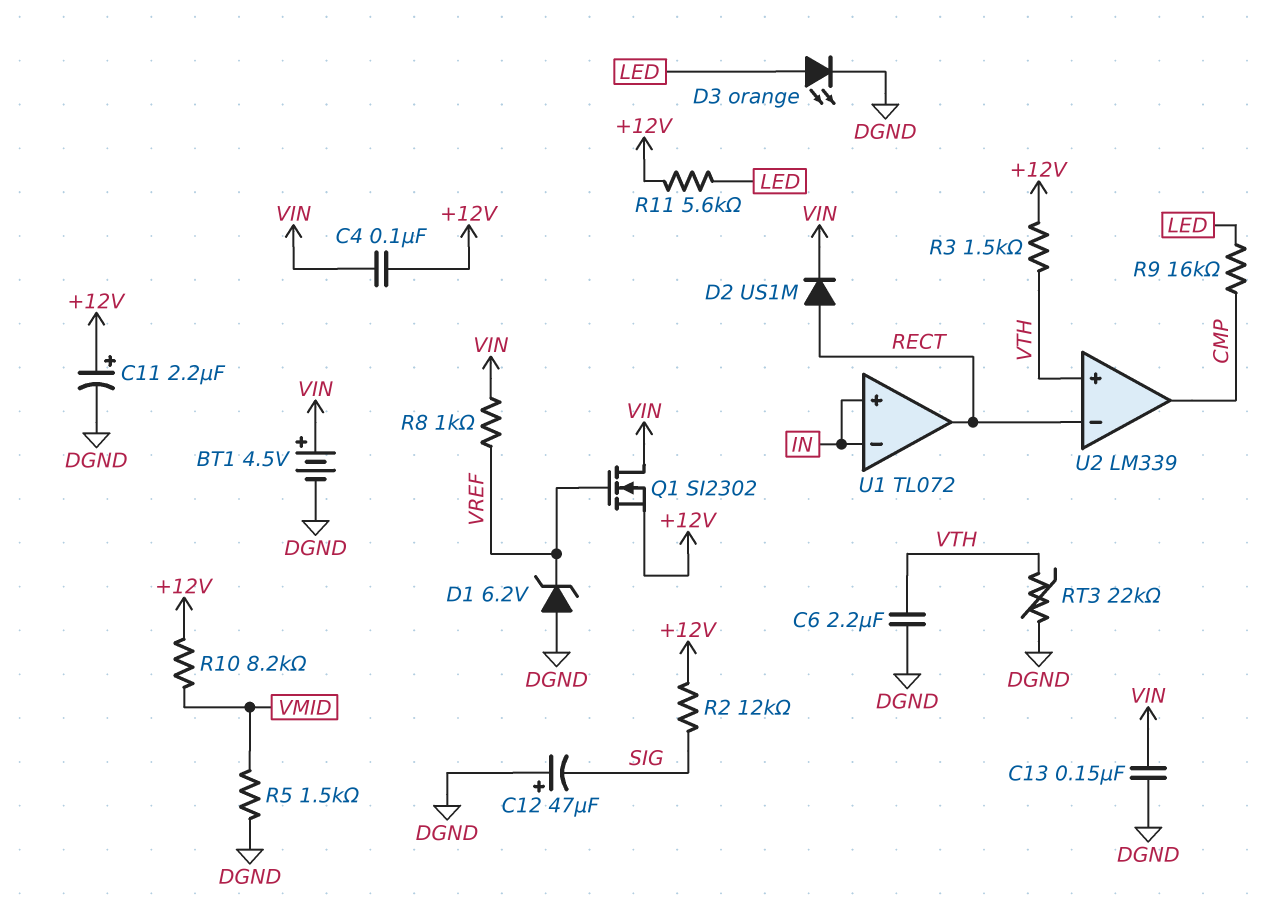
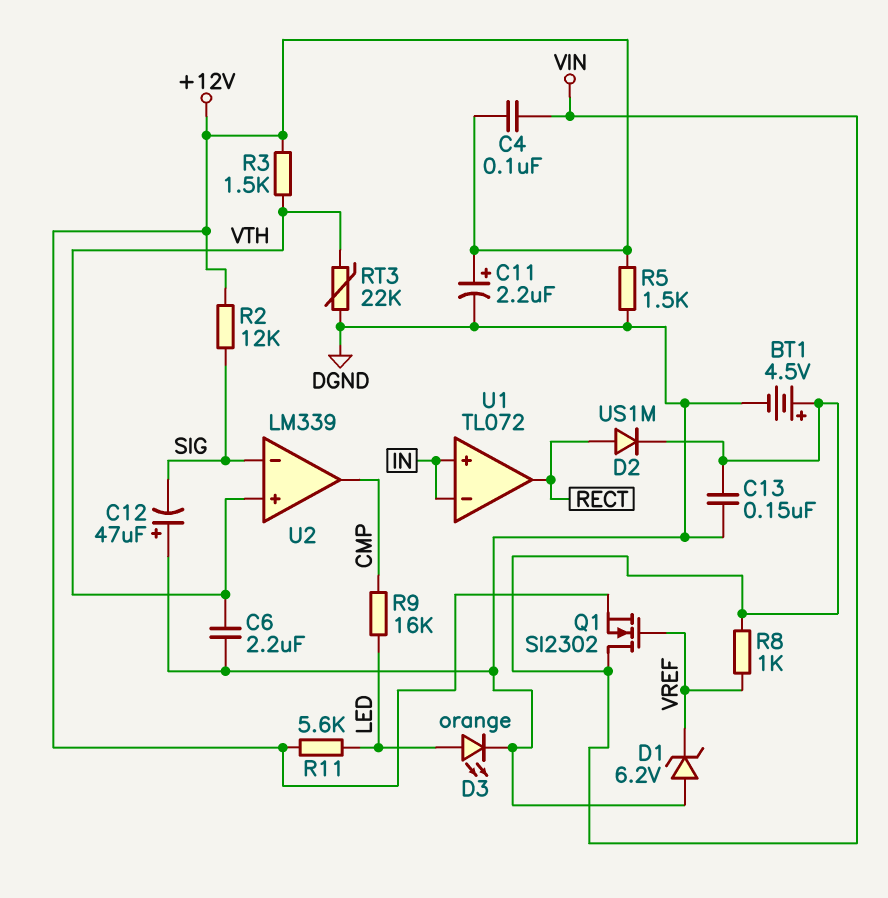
R5: 1.5k (DGND, VMID) -> 1.5k (+12V, DGND)
R10: 8.2k (+12V, VMID) -> none
U2 pin in-: RECT -> SIG

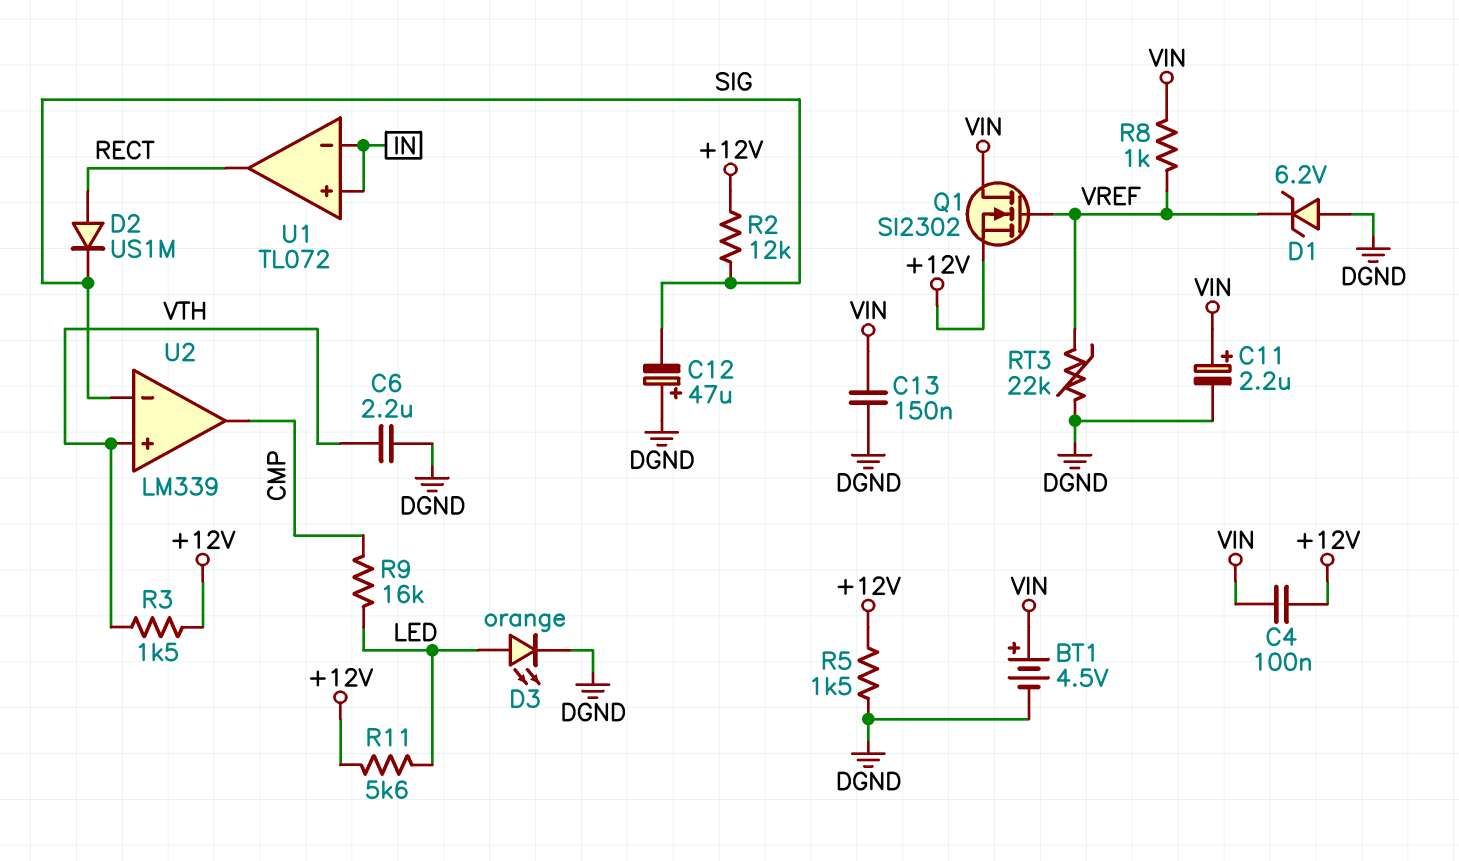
C11: 2.2uF (plus +12V, minus DGND) -> 2.2uF (plus VIN, minus DGND)
D2: diode US1M (A RECT, K VIN) -> diode US1M (A RECT, K SIG)
RT3: 22k (DGND, VTH) -> 22k (DGND, VREF)

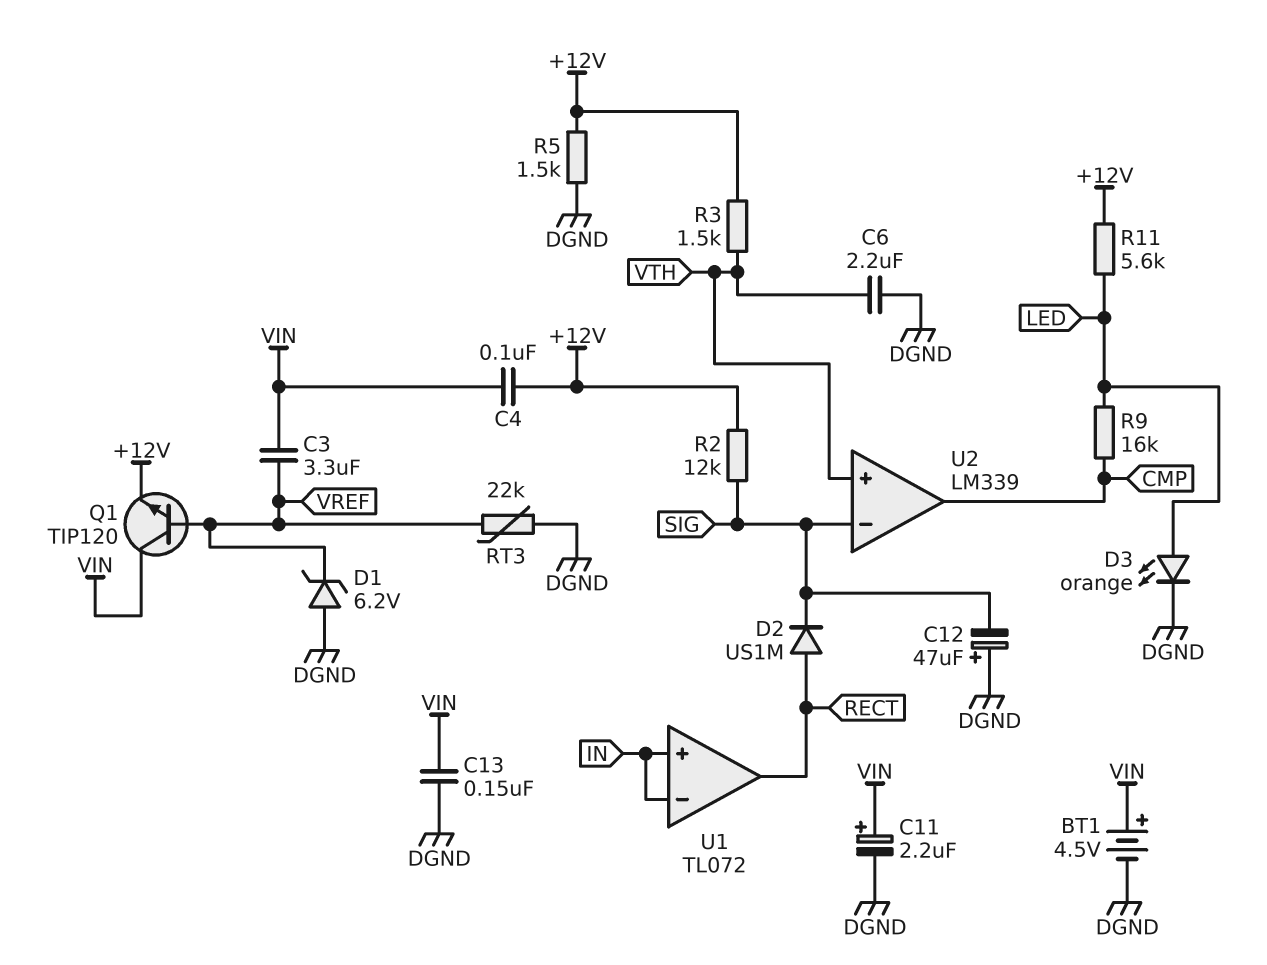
C3: none -> 3.3uF (VIN, VREF)
Q1: NMOS SI2302 (G VREF, D VIN, S +12V) -> NPN TIP120 (B VREF, C VIN, E +12V)
R8: 1k (VIN, VREF) -> none

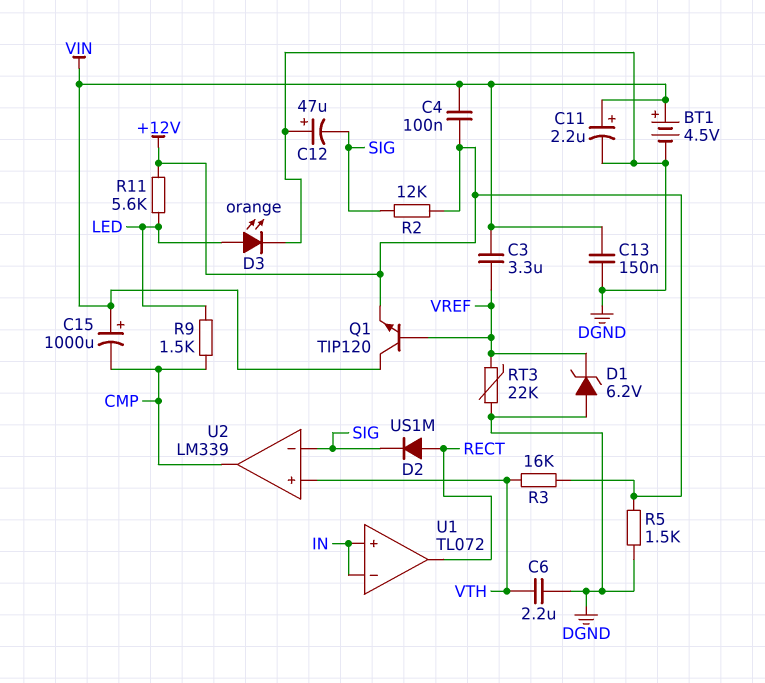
C15: none -> 1000uF (plus VIN, minus CMP)
R3: 1.5k (+12V, VTH) -> 16k (+12V, VTH)
R9: 16k (CMP, LED) -> 1.5k (CMP, LED)

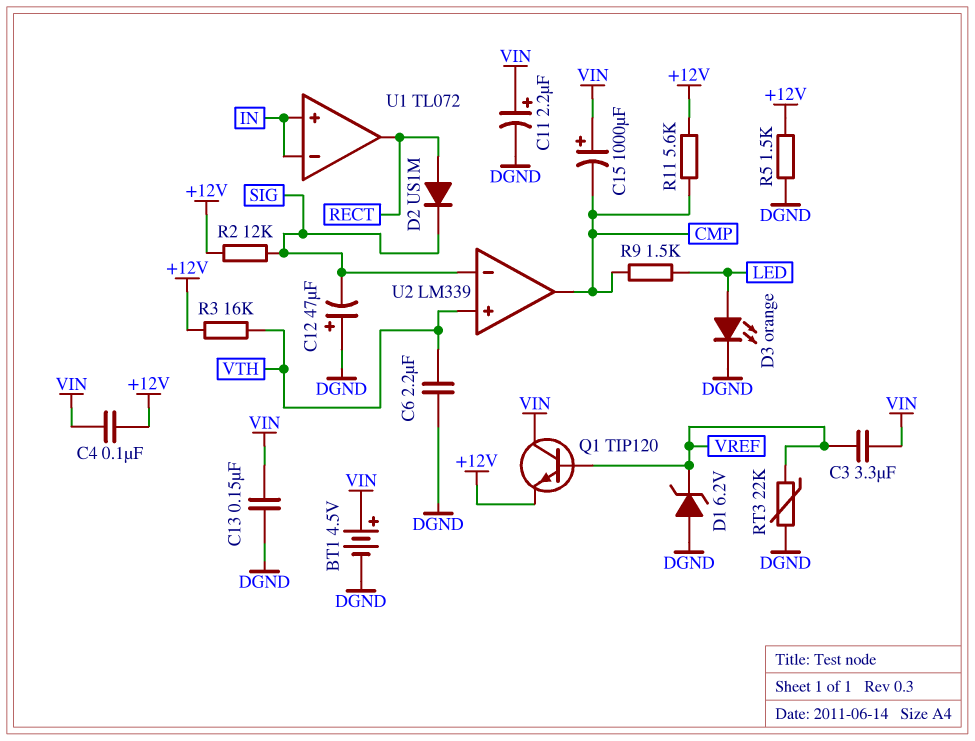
R11: 5.6k (+12V, LED) -> 5.6k (+12V, CMP)

